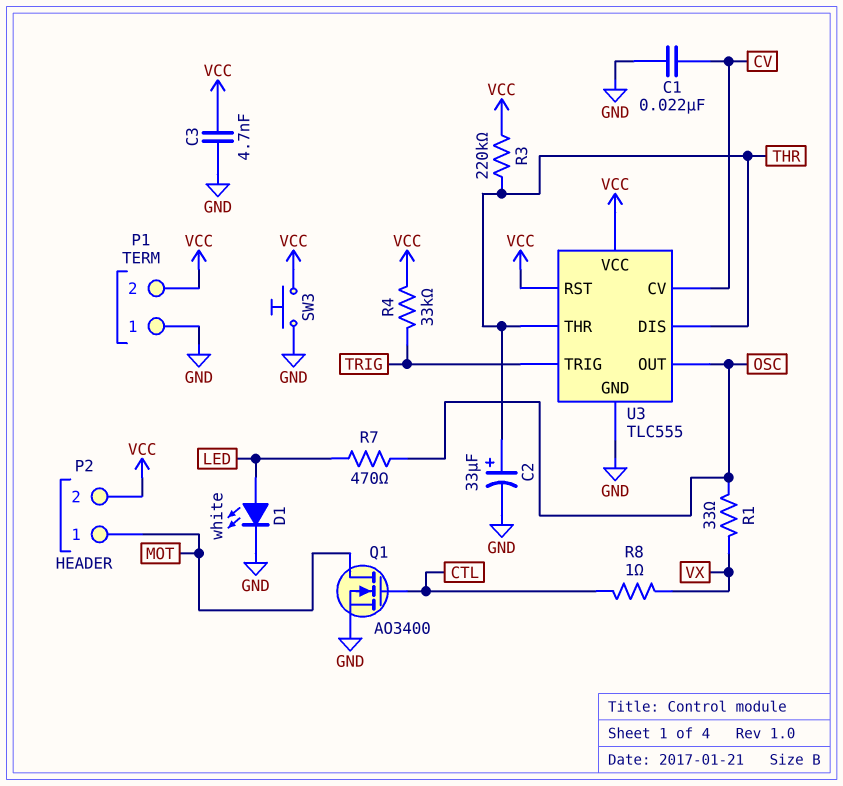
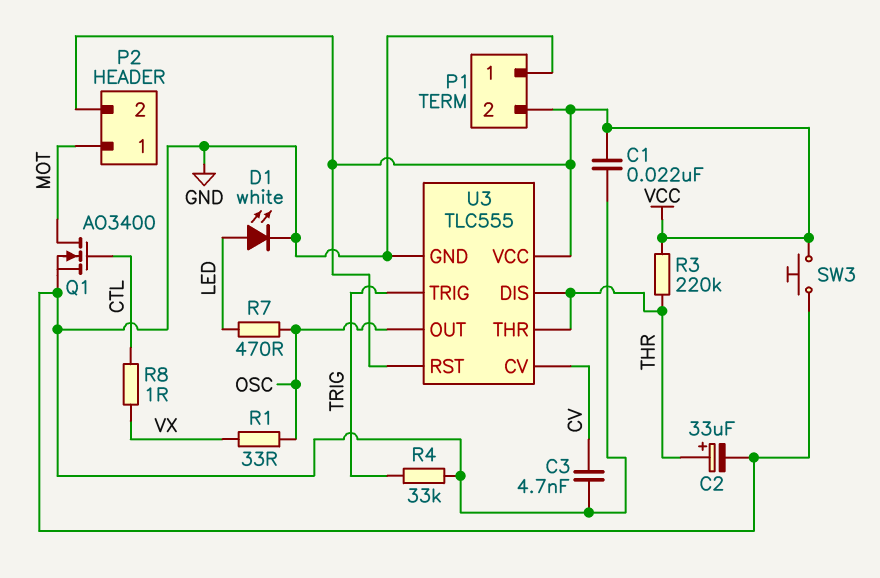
C1: 22nF (CV, GND) -> 22nF (GND, VCC)
C3: 4.7nF (GND, VCC) -> 4.7nF (CV, GND)
R4: 33k (TRIG, VCC) -> 33k (GND, TRIG)

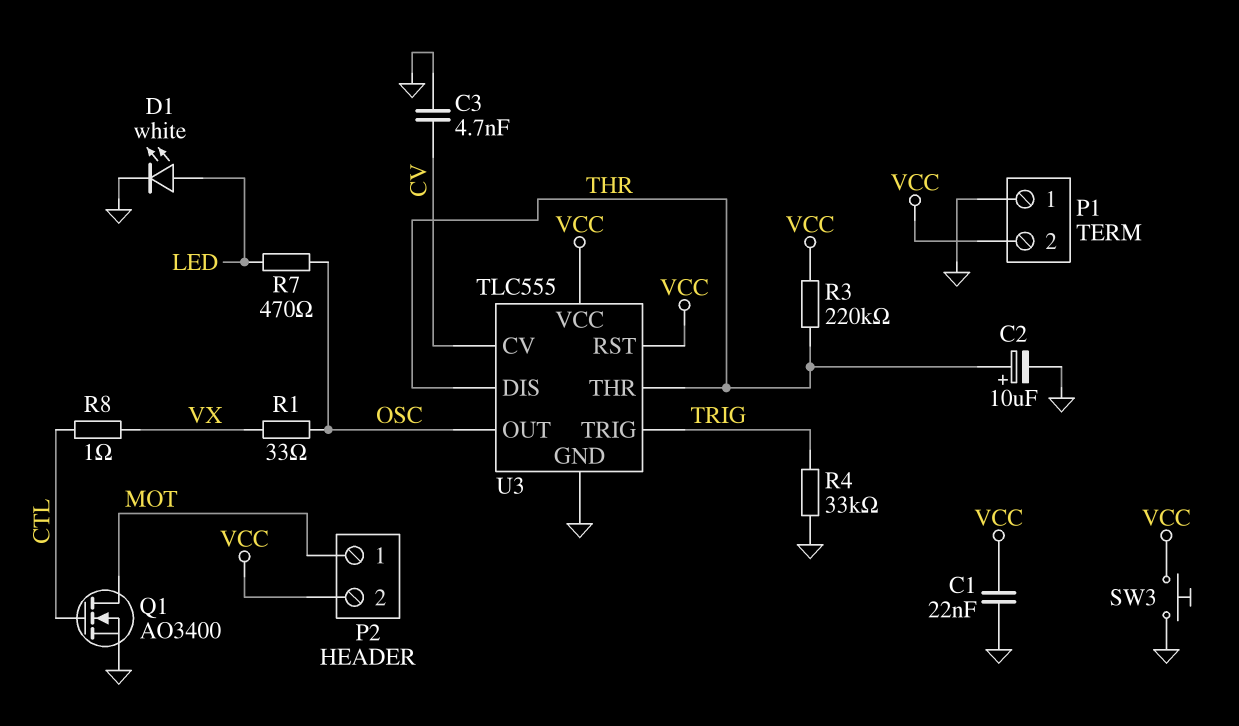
C2: 33uF (plus THR, minus GND) -> 10uF (plus THR, minus GND)

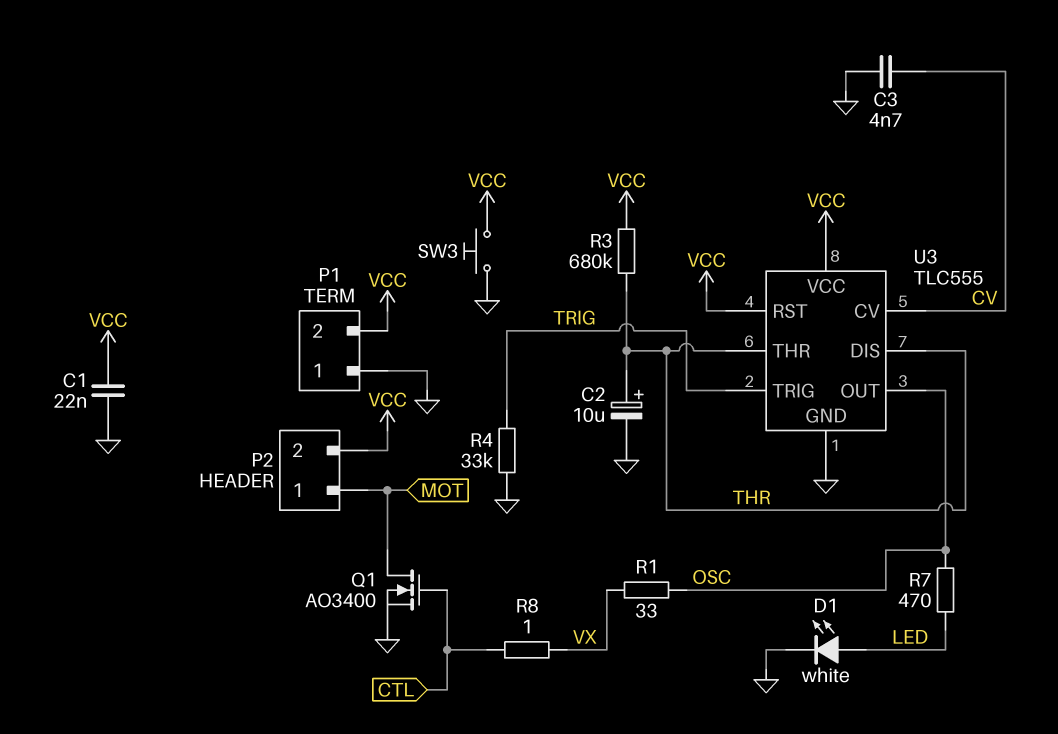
R3: 220k (THR, VCC) -> 680k (THR, VCC)

